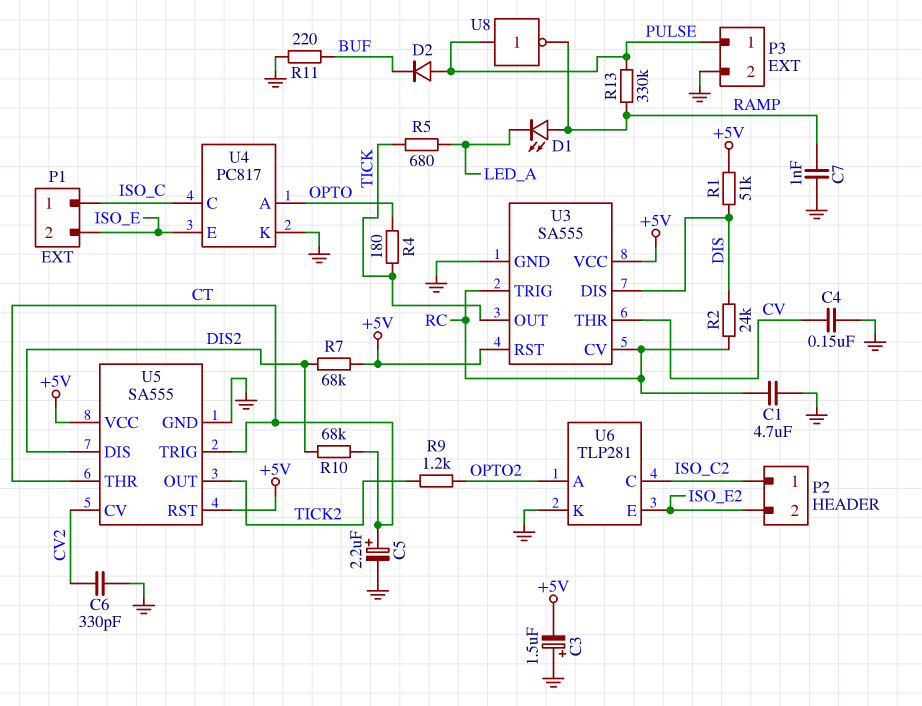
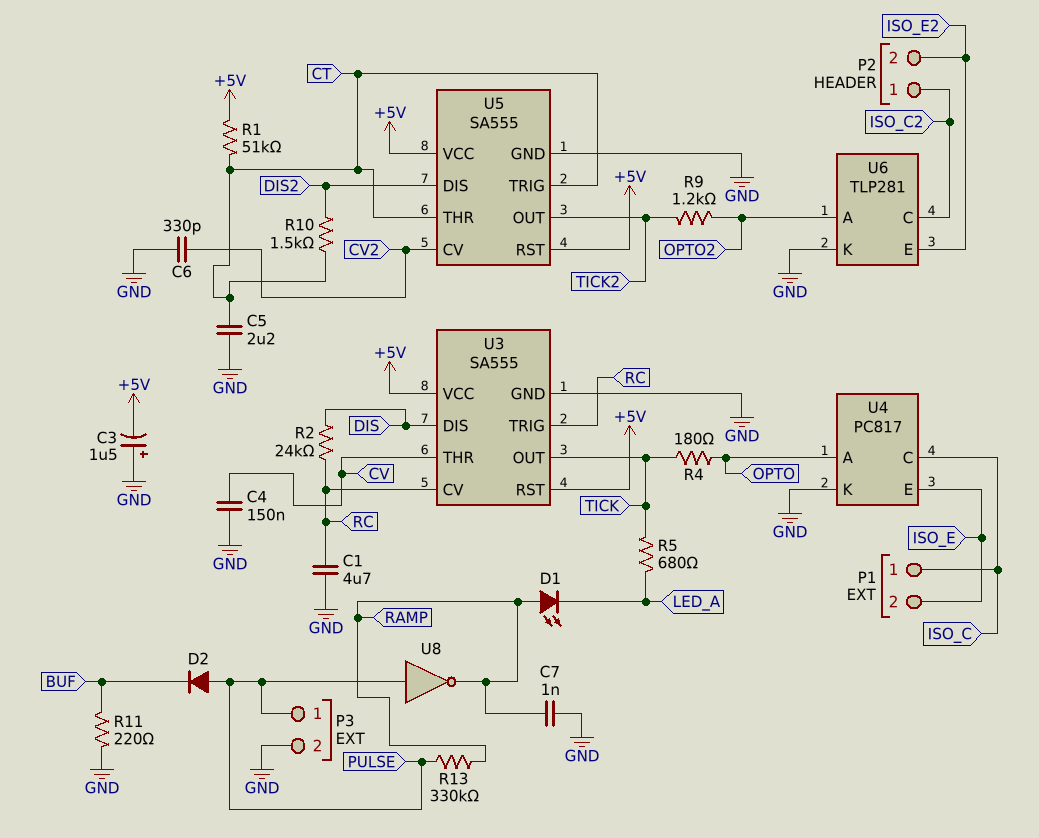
C5: 2.2uF (plus CT, minus GND) -> 2.2uF (CT, GND)
R1: 51k (+5V, DIS) -> 51k (+5V, CT)
R7: 68k (+5V, DIS2) -> none
R10: 68k (CT, DIS2) -> 1.5k (CT, DIS2)

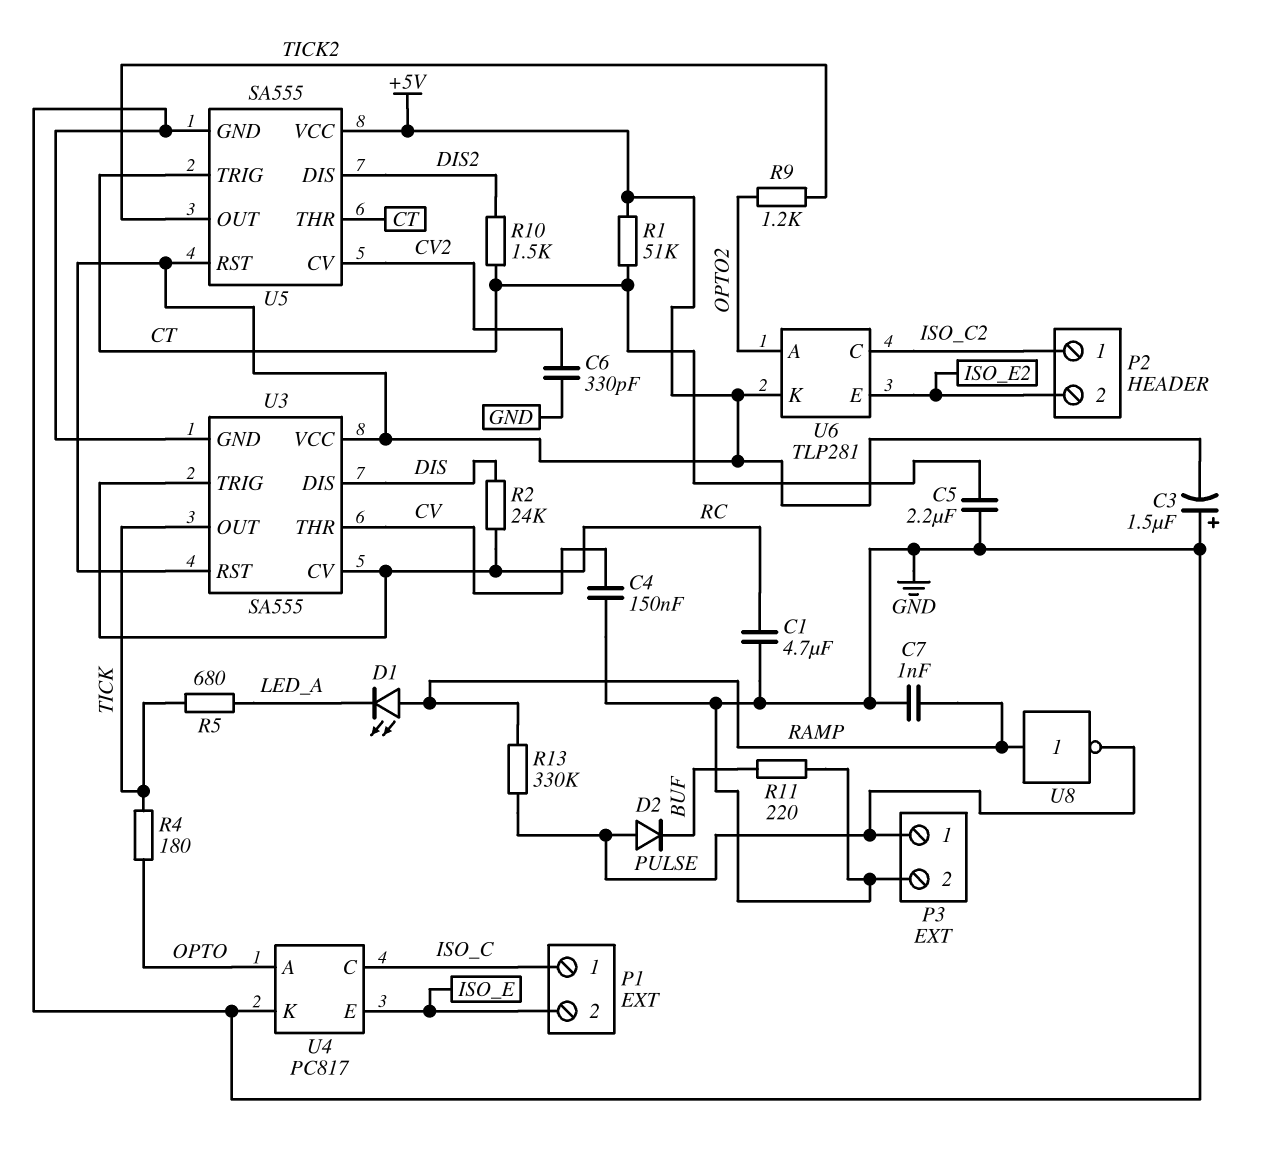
U6 pin K: GND -> +5V
U8: NOT (in PULSE, out RAMP) -> NOT (in RAMP, out PULSE)

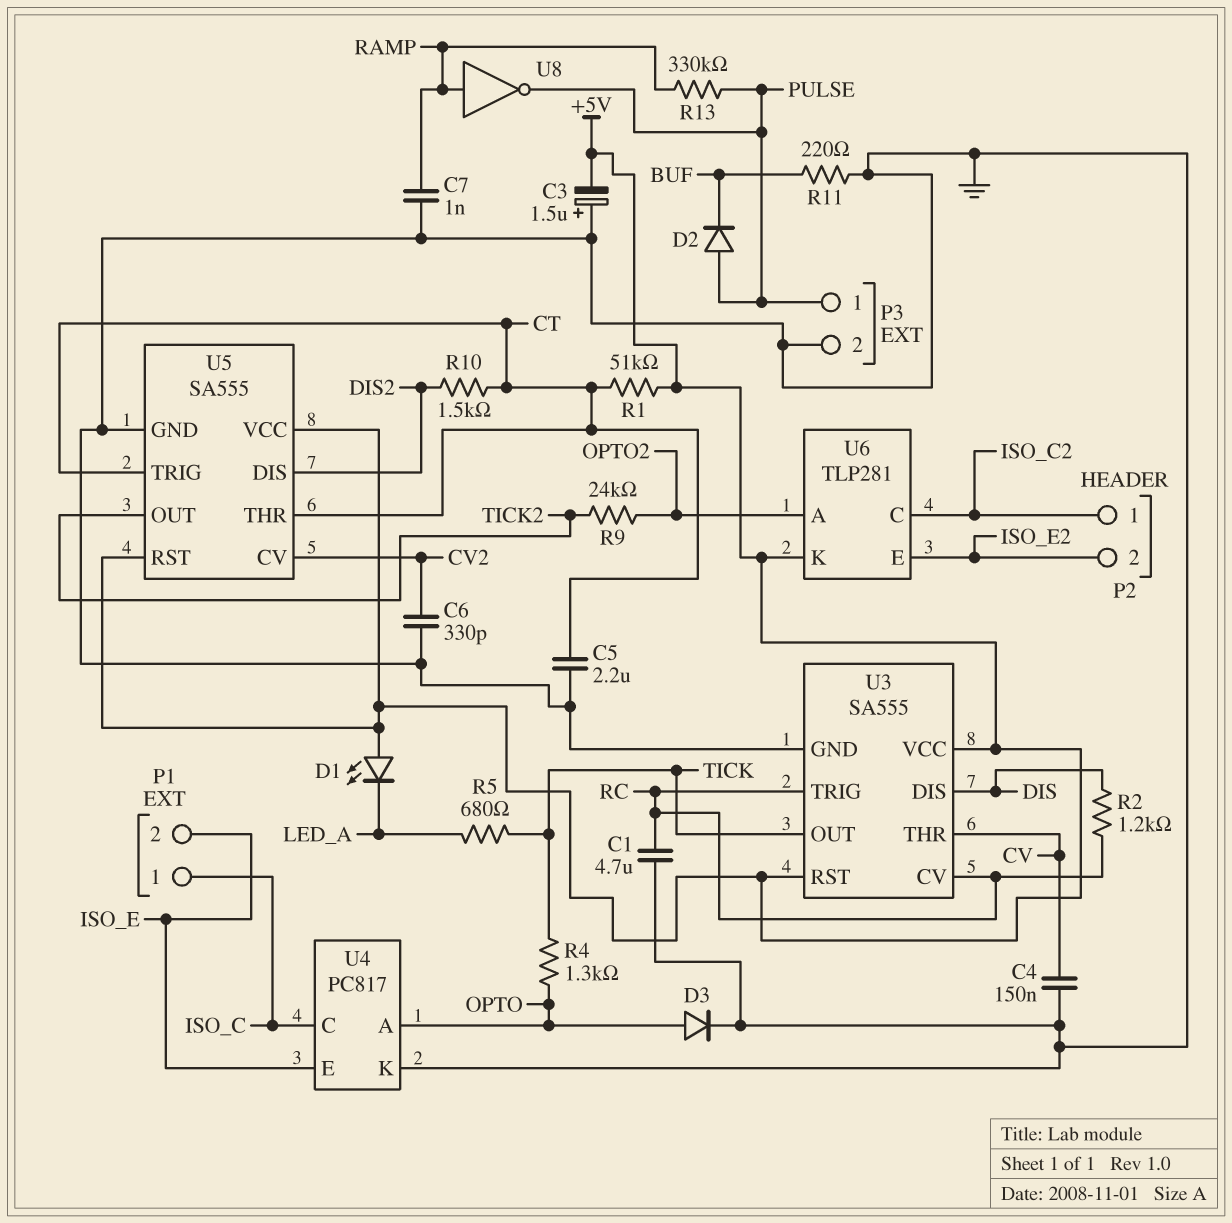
D1: LED (A RAMP, K LED_A) -> LED (A +5V, K LED_A)
D3: none -> diode (A OPTO, K GND)
R2: 24k (DIS, RC) -> 1.2k (DIS, RC)
R4: 180 (OPTO, TICK) -> 1.3k (OPTO, TICK)
R9: 1.2k (OPTO2, TICK2) -> 24k (OPTO2, TICK2)

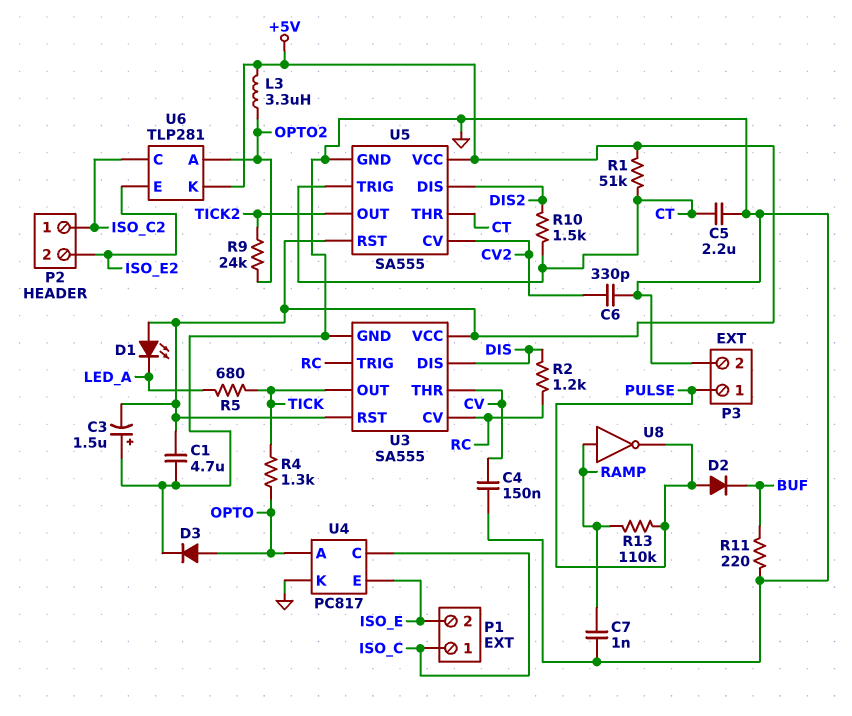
C1: 4.7uF (GND, RC) -> 4.7uF (+5V, GND)
L3: none -> 3.3uH (+5V, OPTO2)
R13: 330k (PULSE, RAMP) -> 110k (PULSE, RAMP)

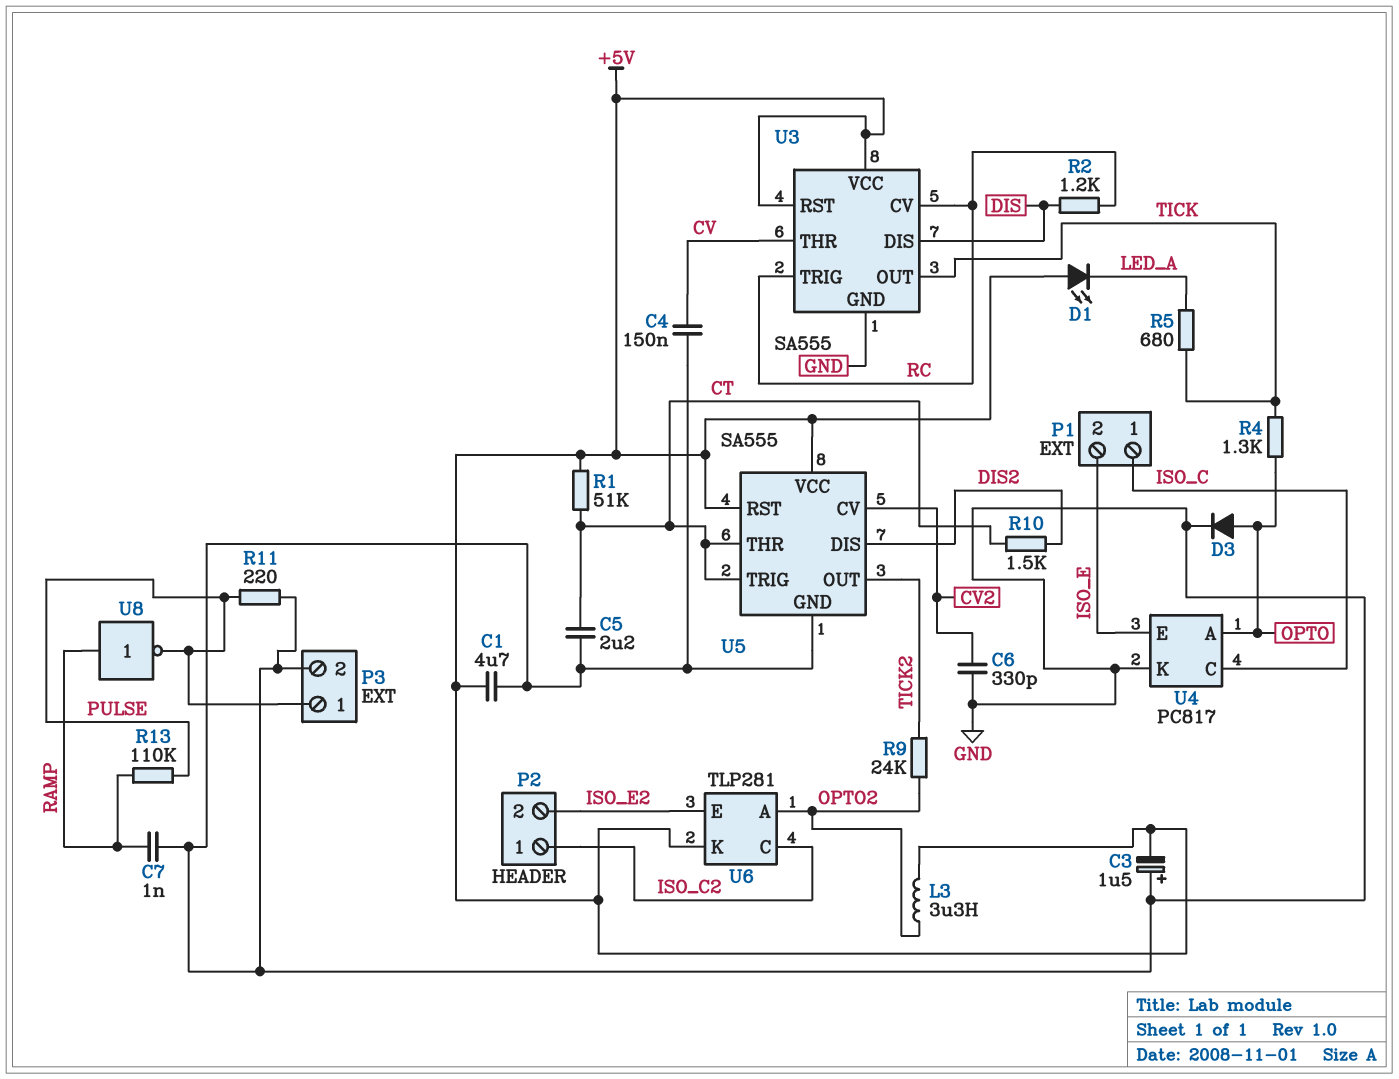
D2: diode (A PULSE, K BUF) -> none
R11: 220 (BUF, GND) -> 220 (GND, PULSE)

